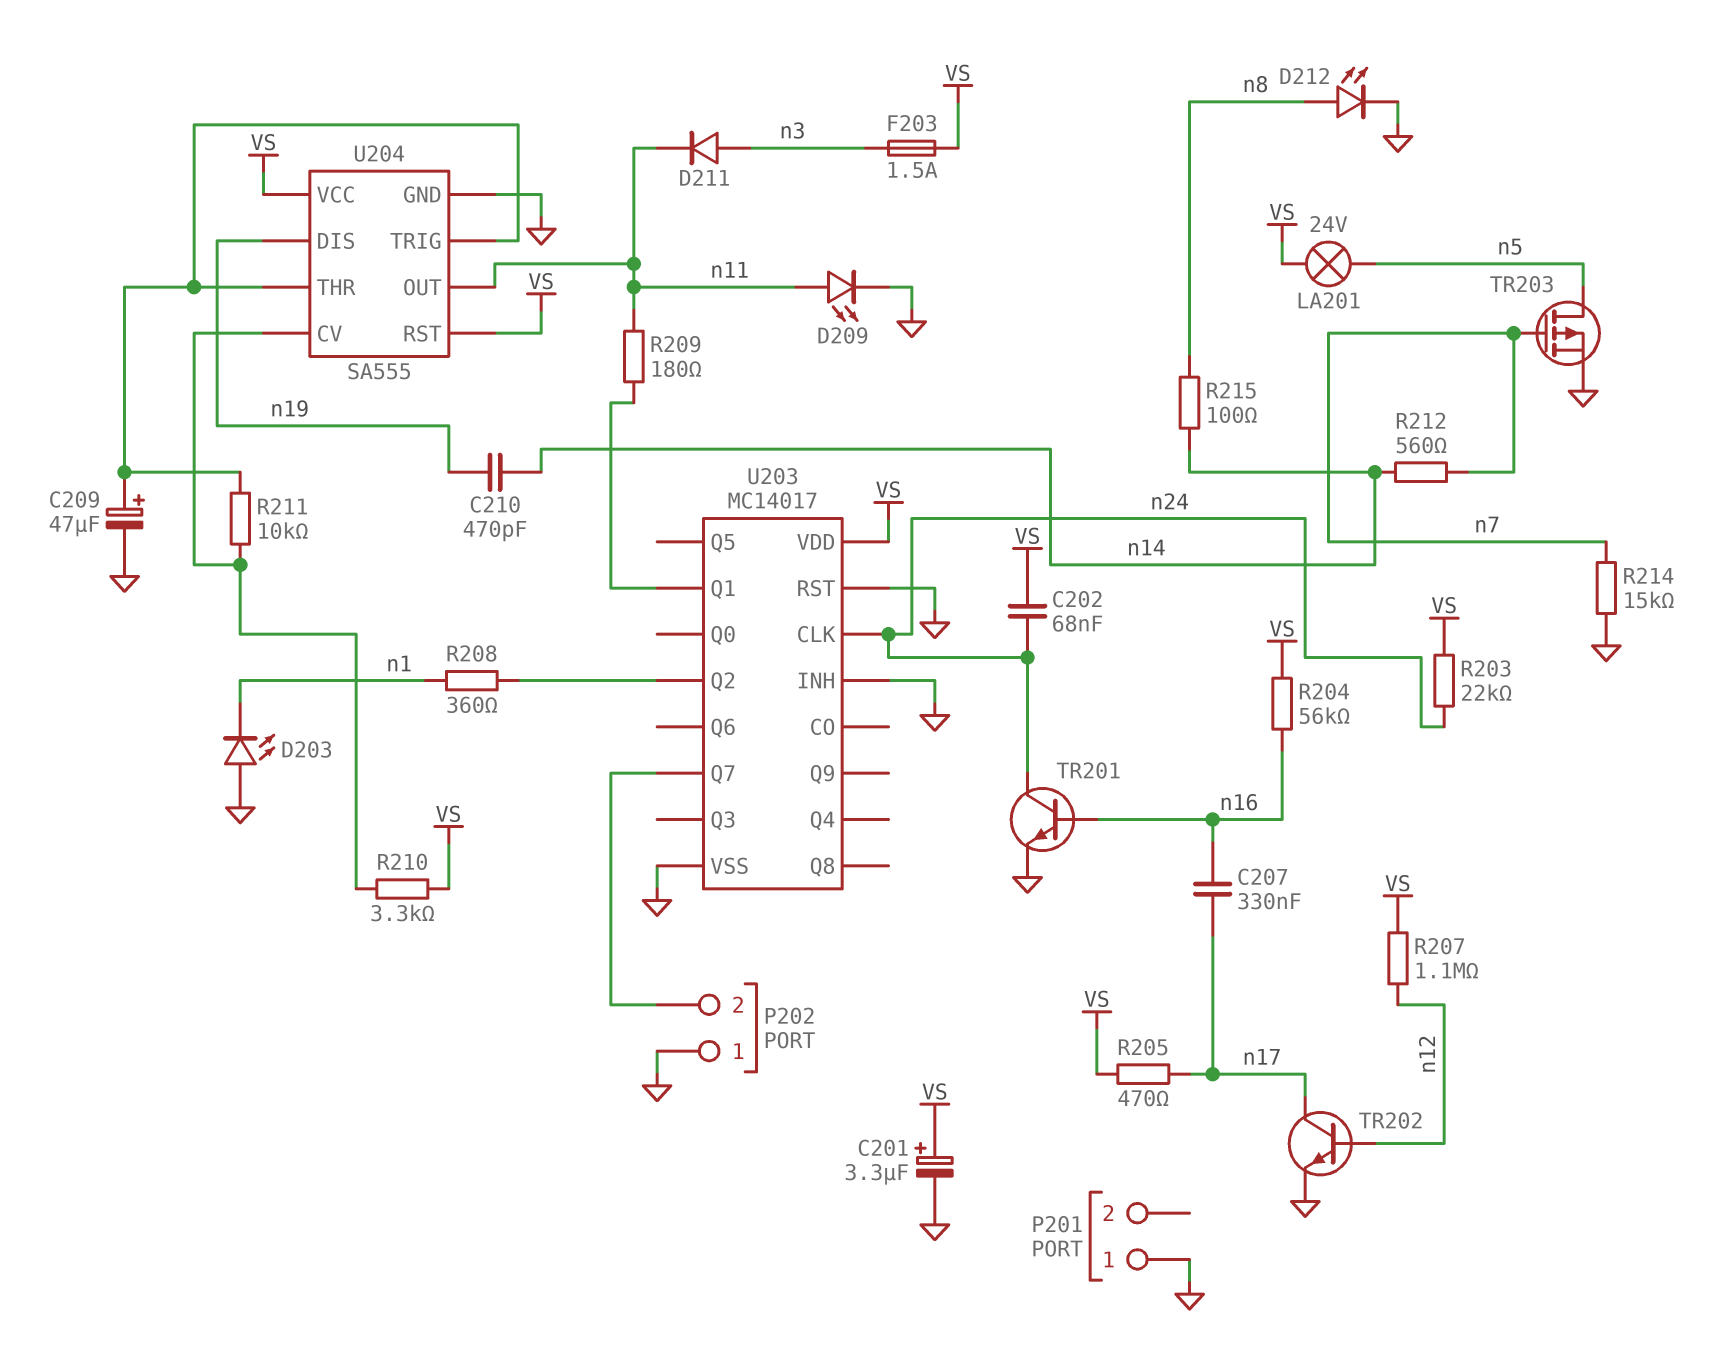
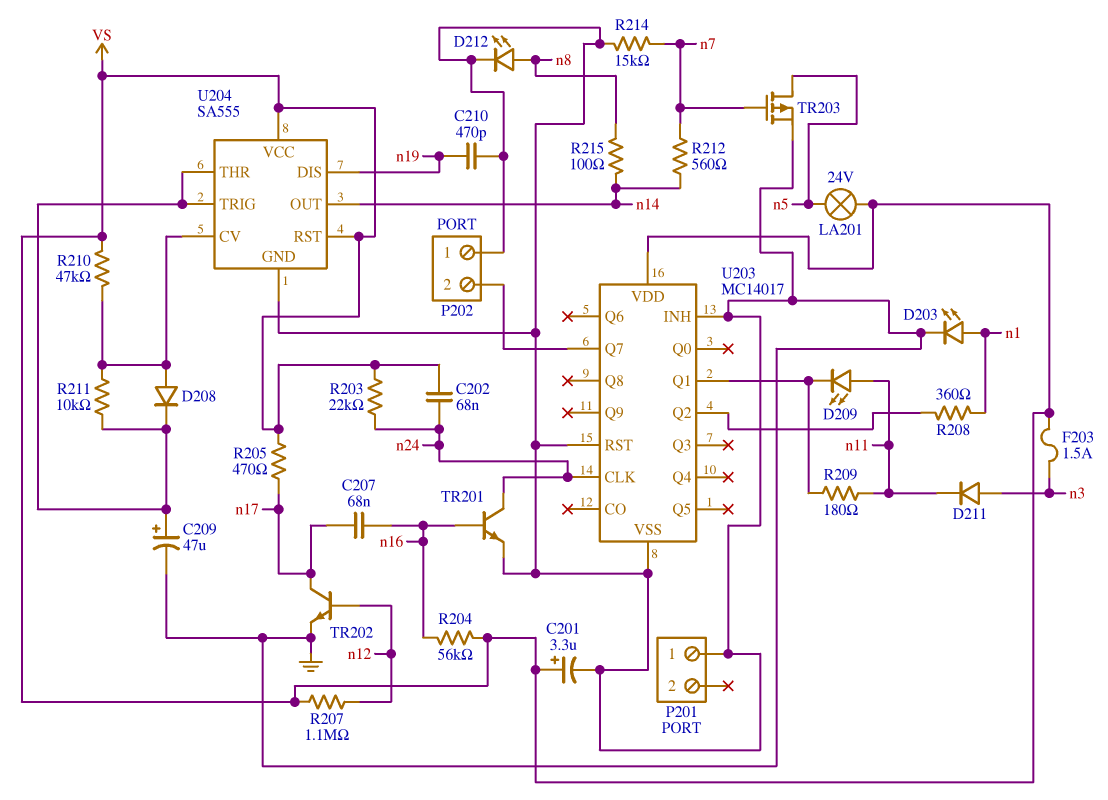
C207: 330nF (n16, n17) -> 68nF (n16, n17)
C210: 470pF (n14, n19) -> 470pF (GND, n19)
D203: LED (A GND, K n1) -> LED (A n1, K GND)
D208: none -> diode (A U204/CV, K U204/THR)
D209: LED (A n11, K GND) -> LED (A n11, K U203/Q1)
R210: 3.3k (U204/CV, VS) -> 47k (U204/CV, VS)
U204 pin OUT: n11 -> n14

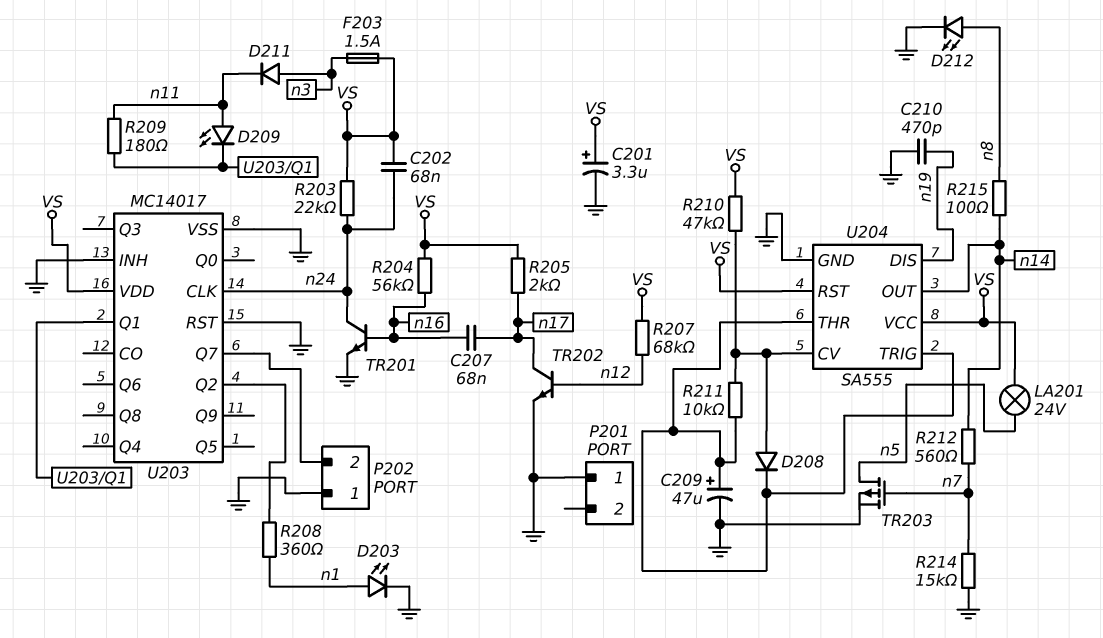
R205: 470 (VS, n17) -> 2k (VS, n17)
R207: 1.1M (VS, n12) -> 68k (VS, n12)

